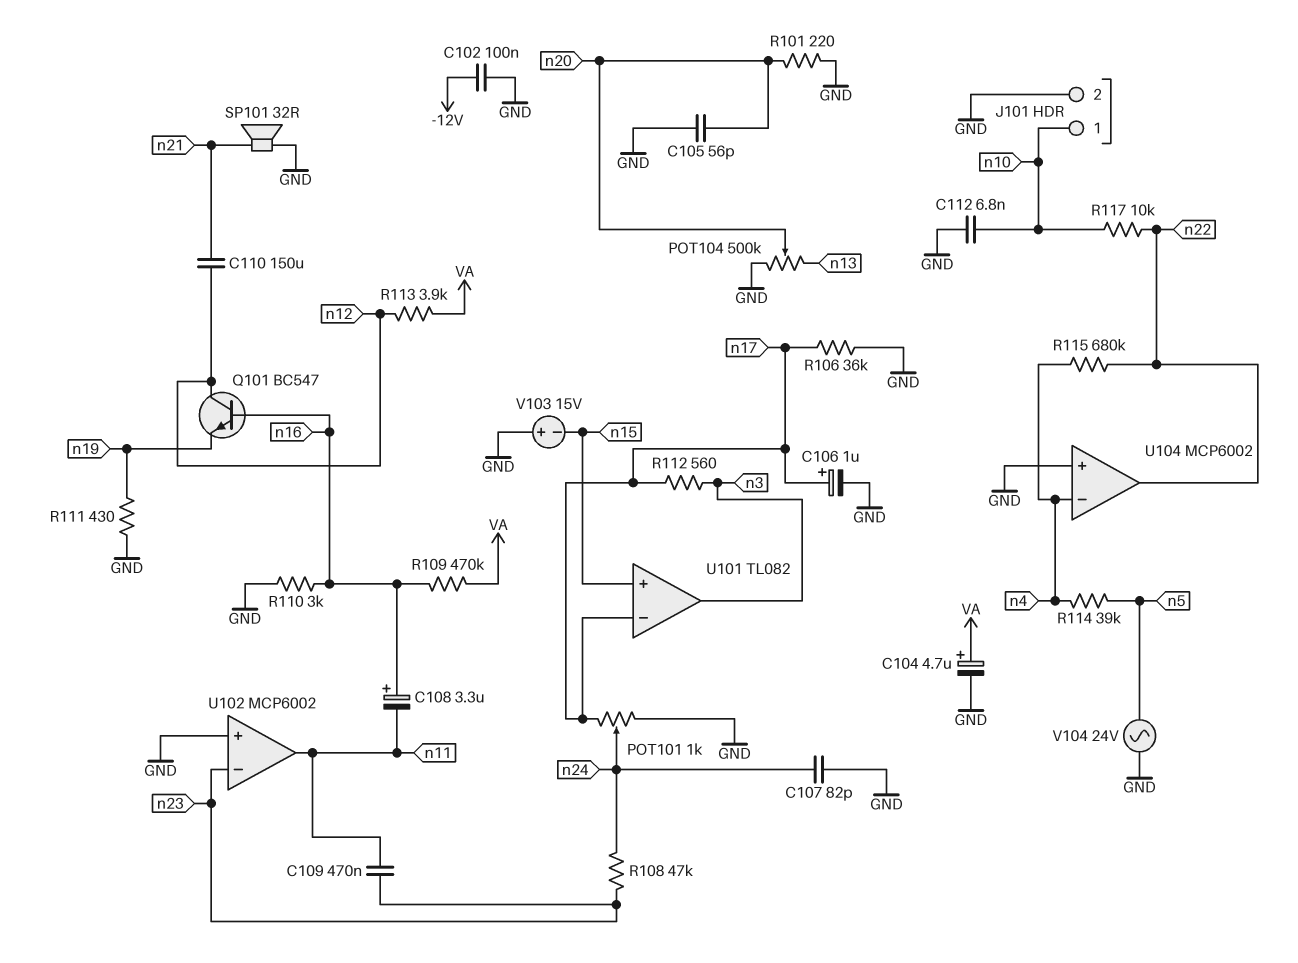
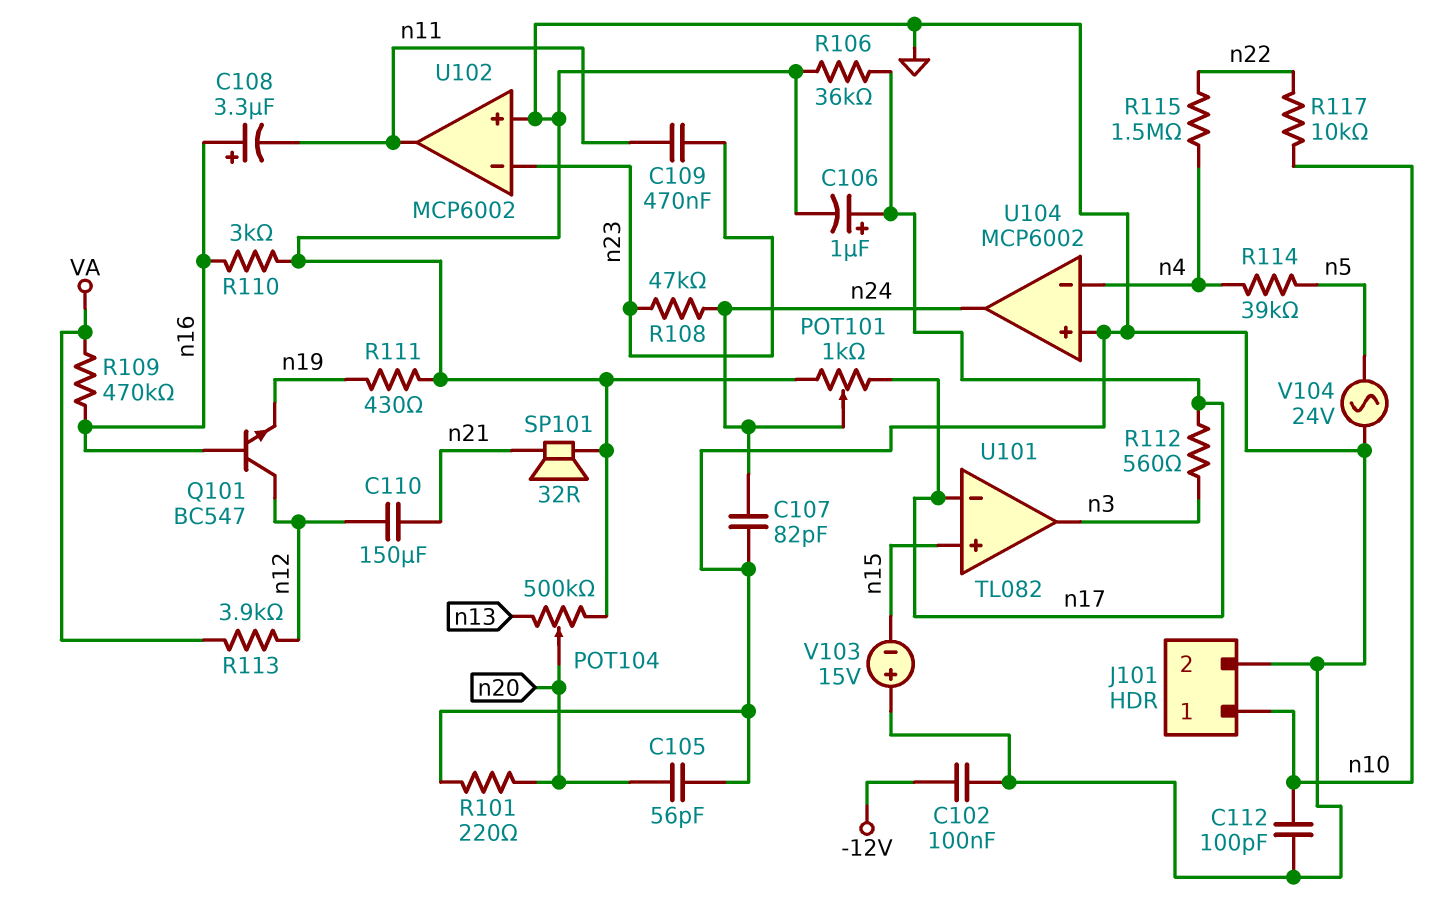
C104: 4.7uF (plus VA, minus GND) -> none
C112: 6.8nF (GND, n10) -> 100pF (GND, n10)
R115: 680k (n4, n22) -> 1.5M (n4, n22)
U104 pin out: n22 -> n24

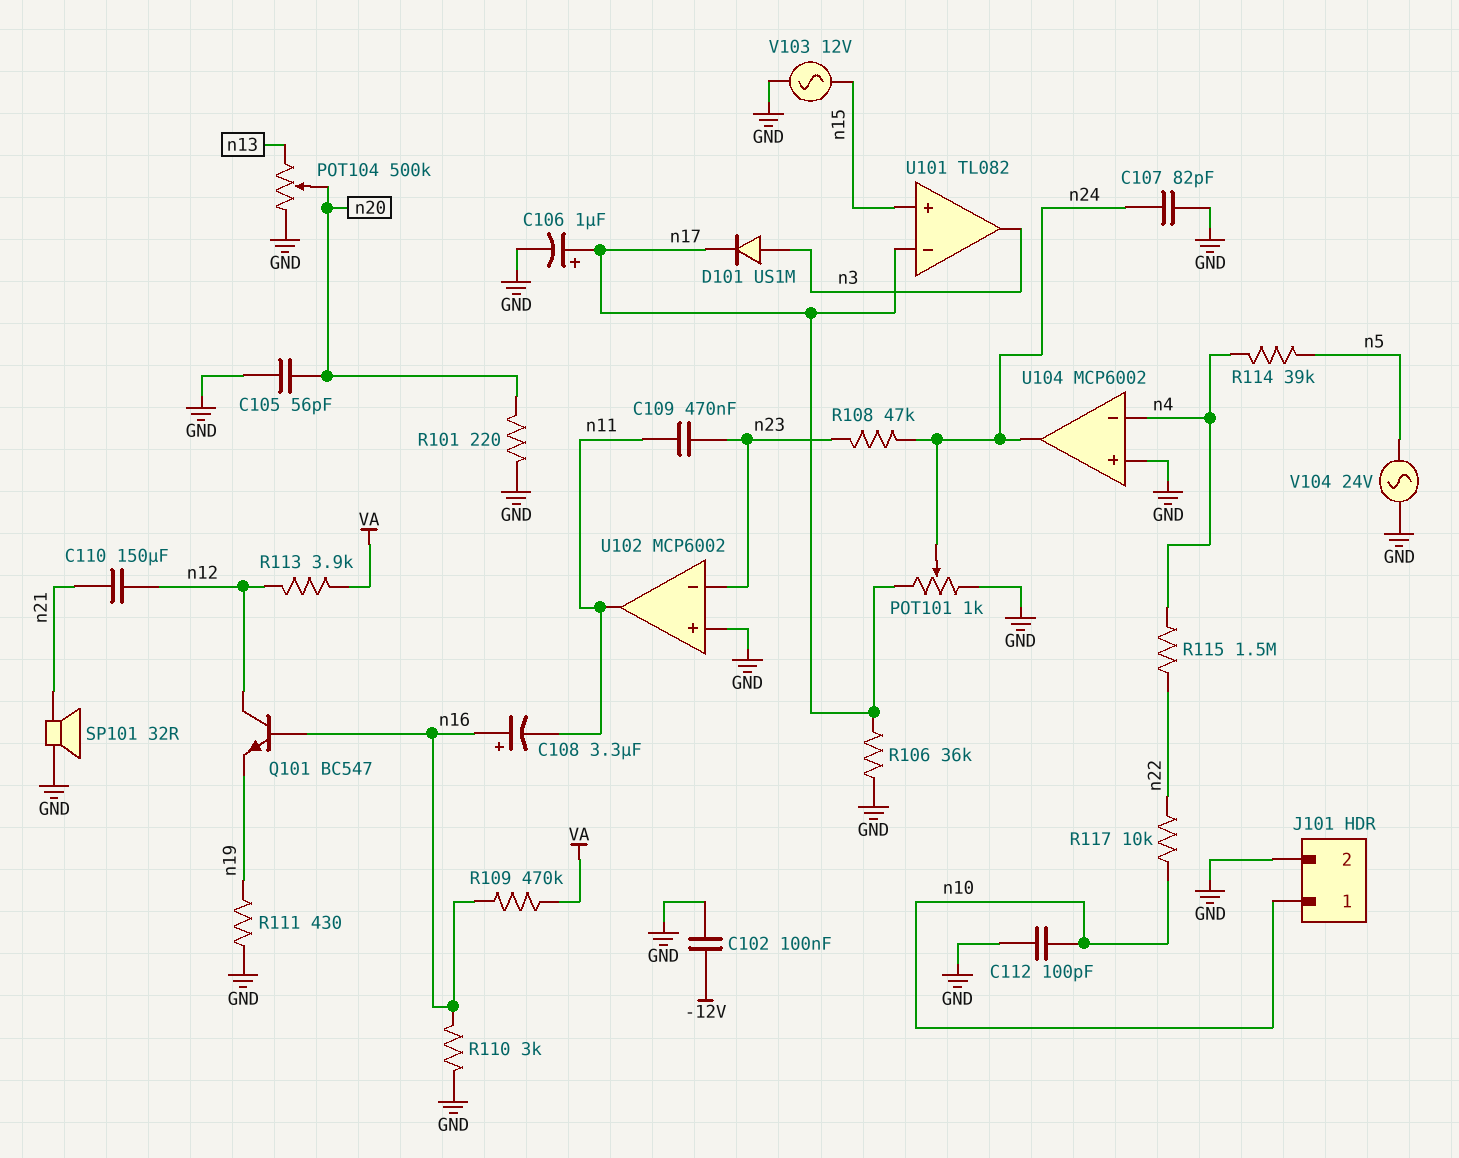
D101: none -> diode US1M (A n3, K n17)
R112: 560 (n3, n17) -> none
V103: 15V (plus GND, minus n15) -> AC 12V (GND, n15)

